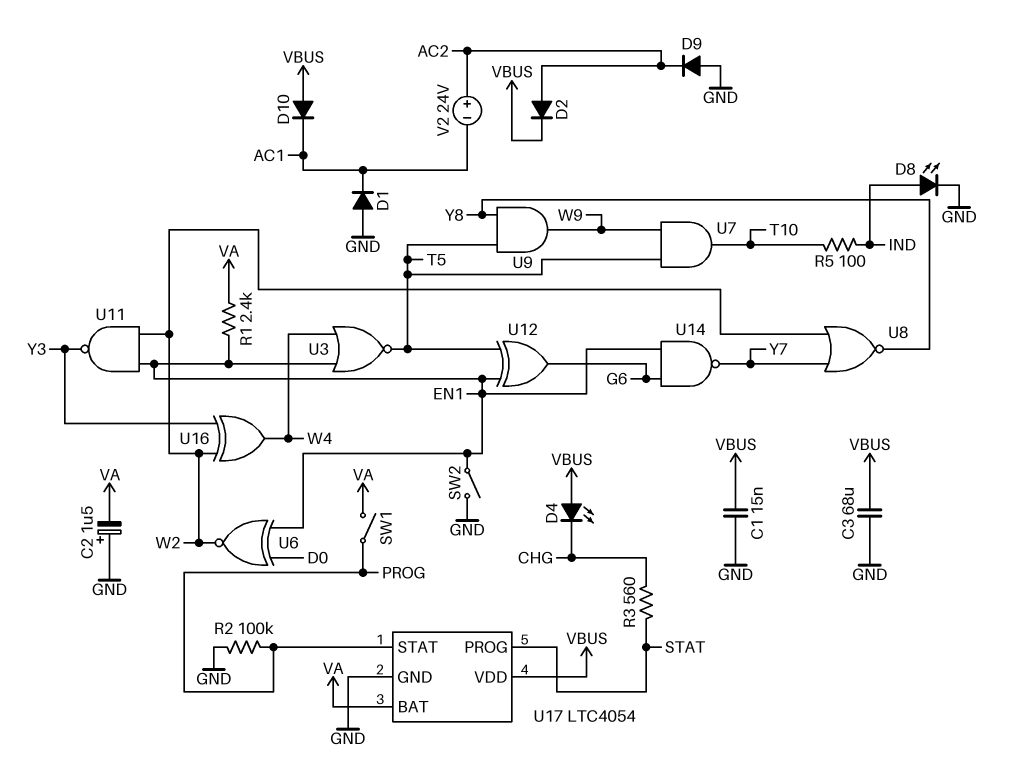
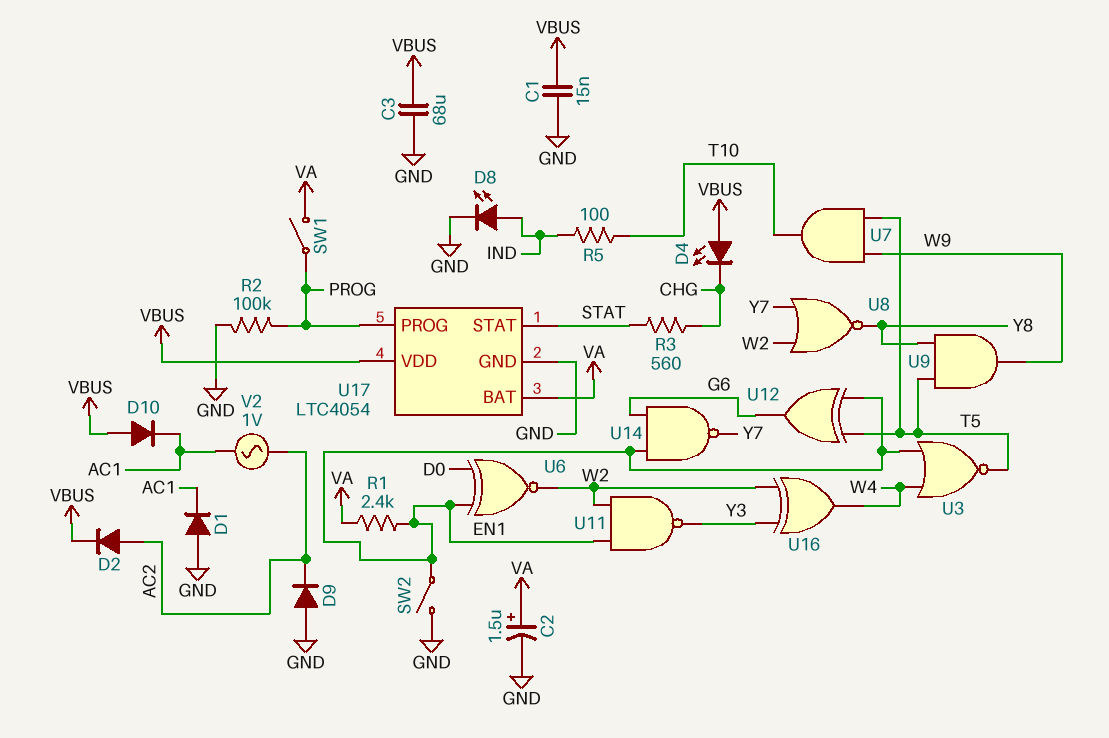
C2: 1.5uF (plus GND, minus VA) -> 1.5uF (plus VA, minus GND)
U17 pin PROG: STAT -> PROG
U17 pin STAT: PROG -> STAT
V2: 24V (plus AC2, minus AC1) -> AC 1V (AC1, AC2)

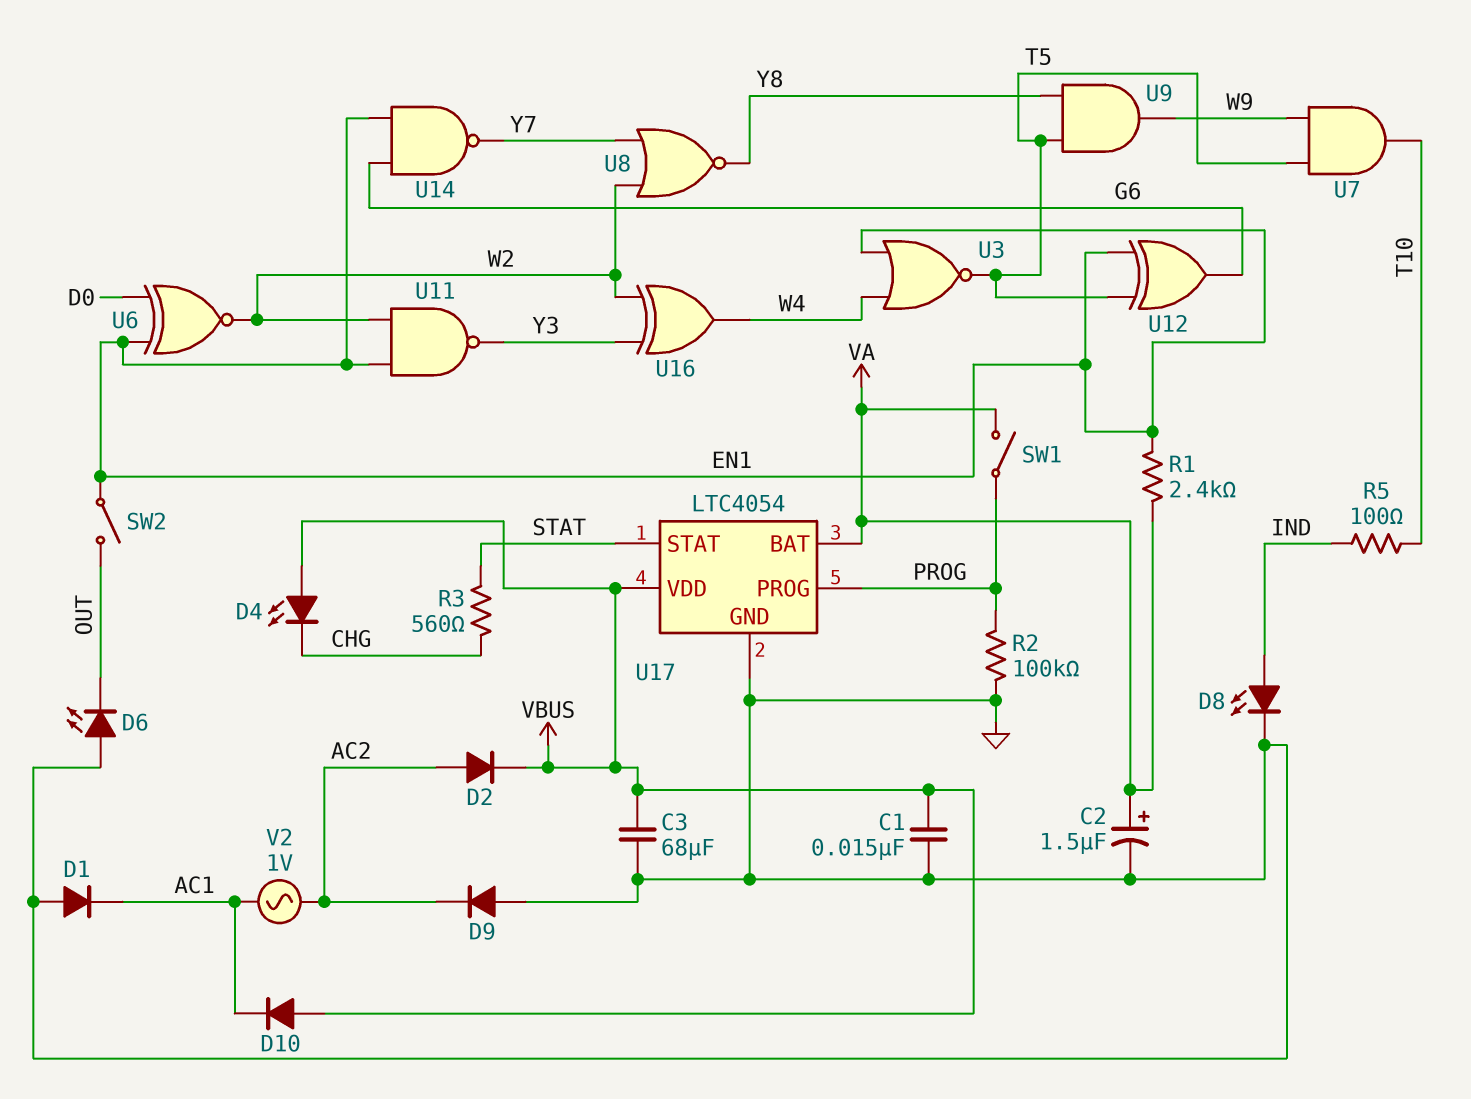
D6: none -> LED (A GND, K OUT)
SW2: switch (EN1, GND) -> switch (EN1, OUT)

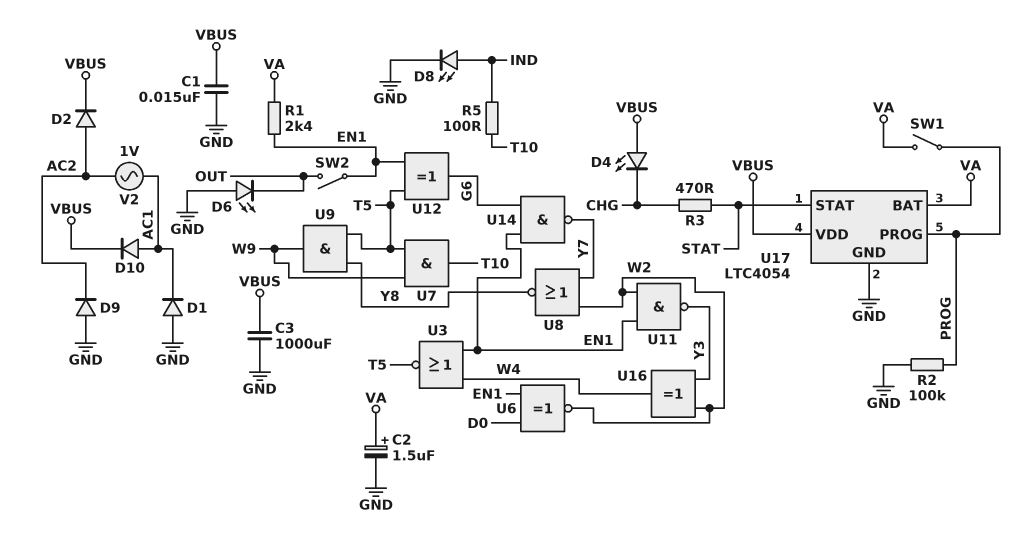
C3: 68uF (GND, VBUS) -> 1000uF (GND, VBUS)
D10: diode (A VBUS, K AC1) -> diode (A AC1, K VBUS)
R3: 560 (CHG, STAT) -> 470 (CHG, STAT)

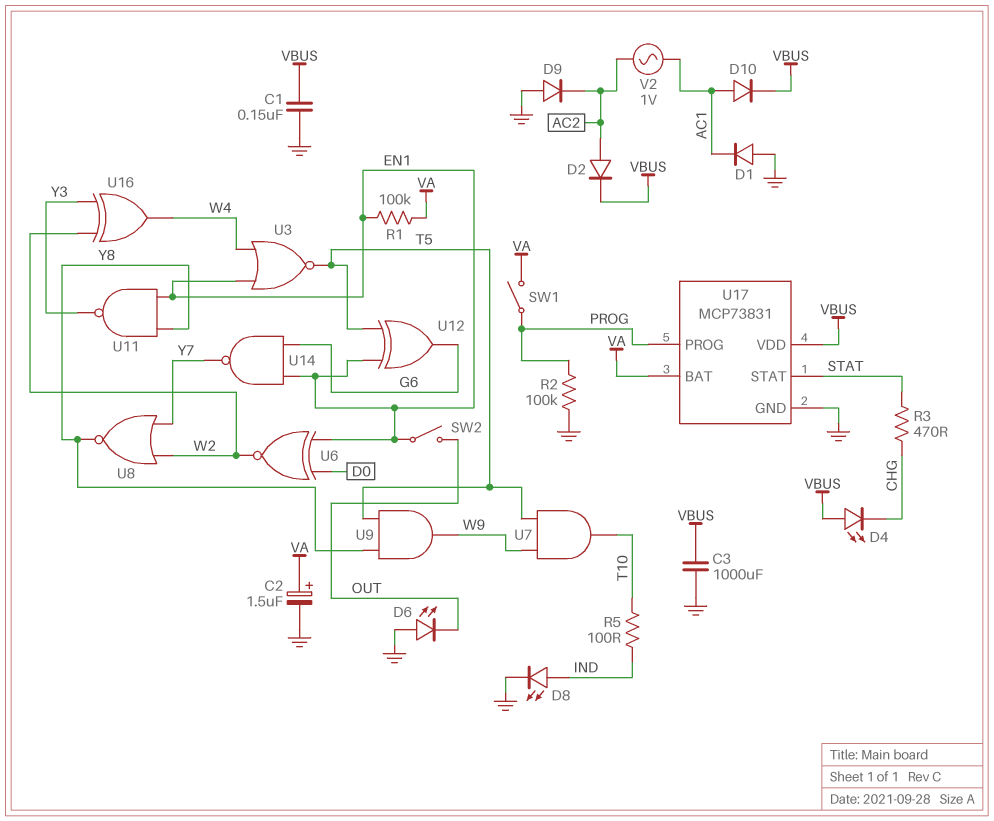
C1: 15nF (GND, VBUS) -> 150nF (GND, VBUS)
R1: 2.4k (EN1, VA) -> 100k (EN1, VA)
U11: NAND (in EN1, in W2, out Y3) -> NAND (in EN1, in Y8, out Y3)
U17: LTC4054 -> MCP73831

